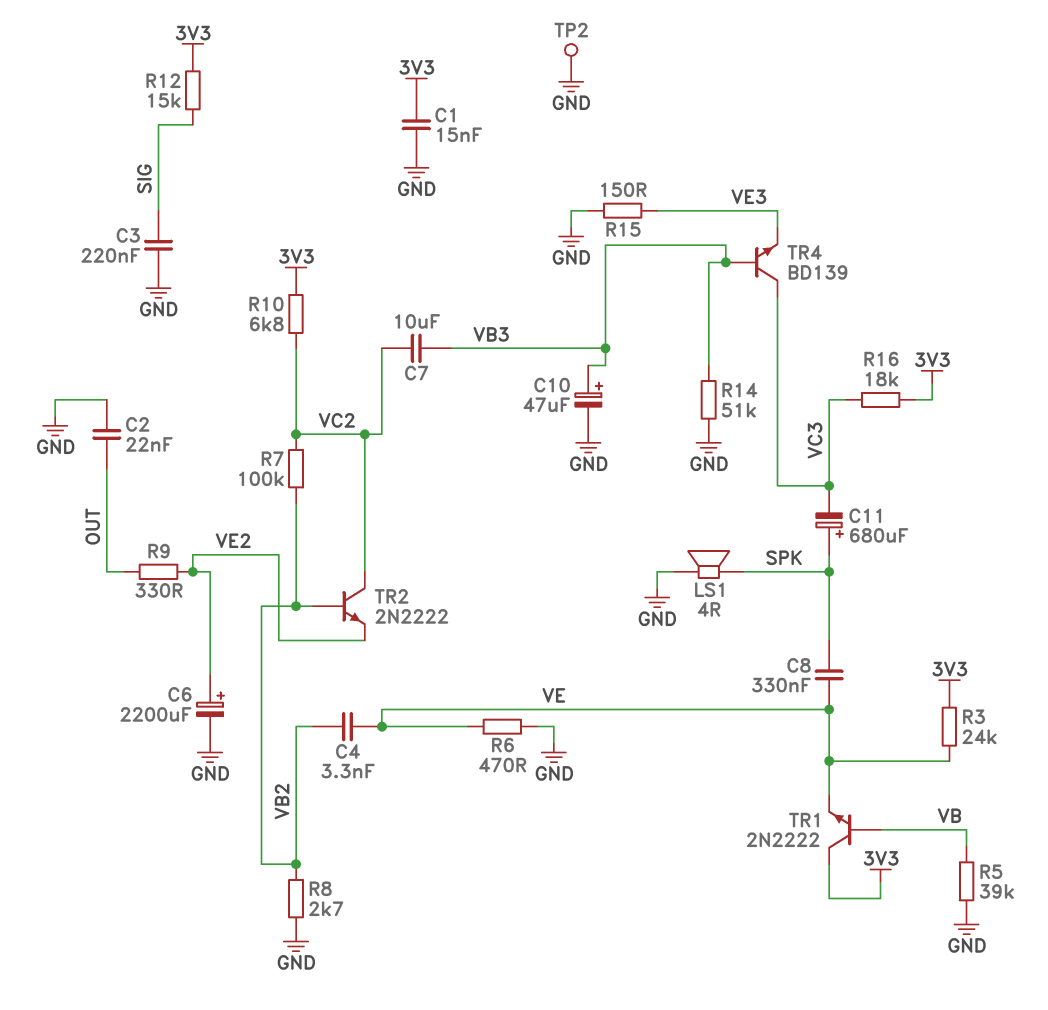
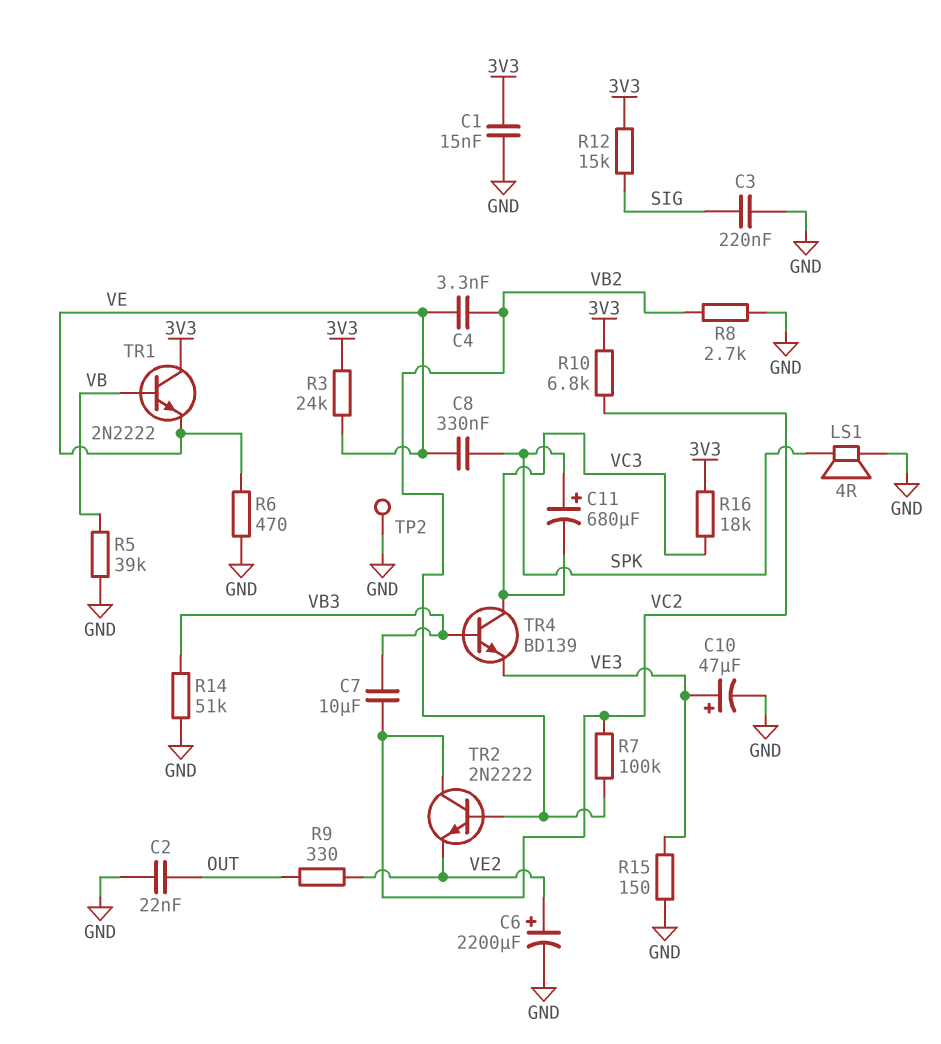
C10: 47uF (plus VB3, minus GND) -> 47uF (plus VE3, minus GND)

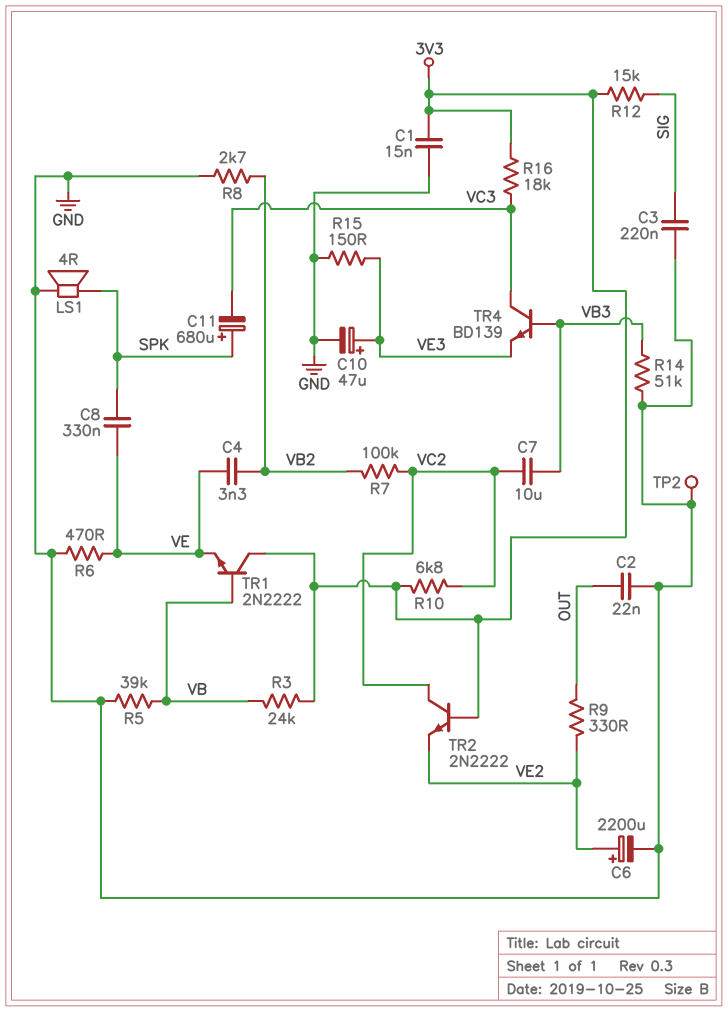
R3: 24k (3V3, VE) -> 24k (3V3, VB)
TR2: NPN 2N2222 (B VB2, C VC2, E VE2) -> NPN 2N2222 (B 3V3, C VC2, E VE2)

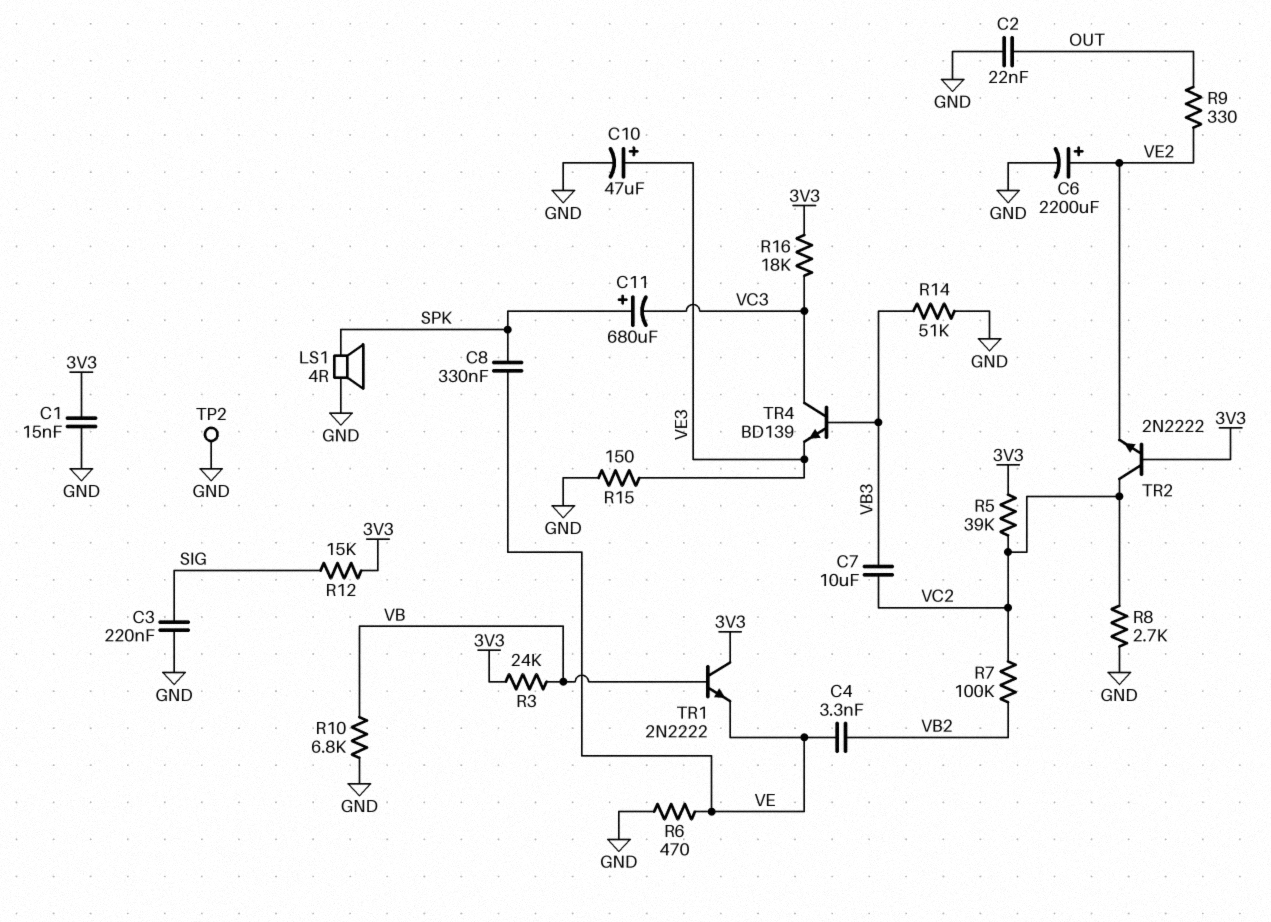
R5: 39k (GND, VB) -> 39k (3V3, VC2)
R8: 2.7k (GND, VB2) -> 2.7k (GND, VC2)
R10: 6.8k (3V3, VC2) -> 6.8k (GND, VB)

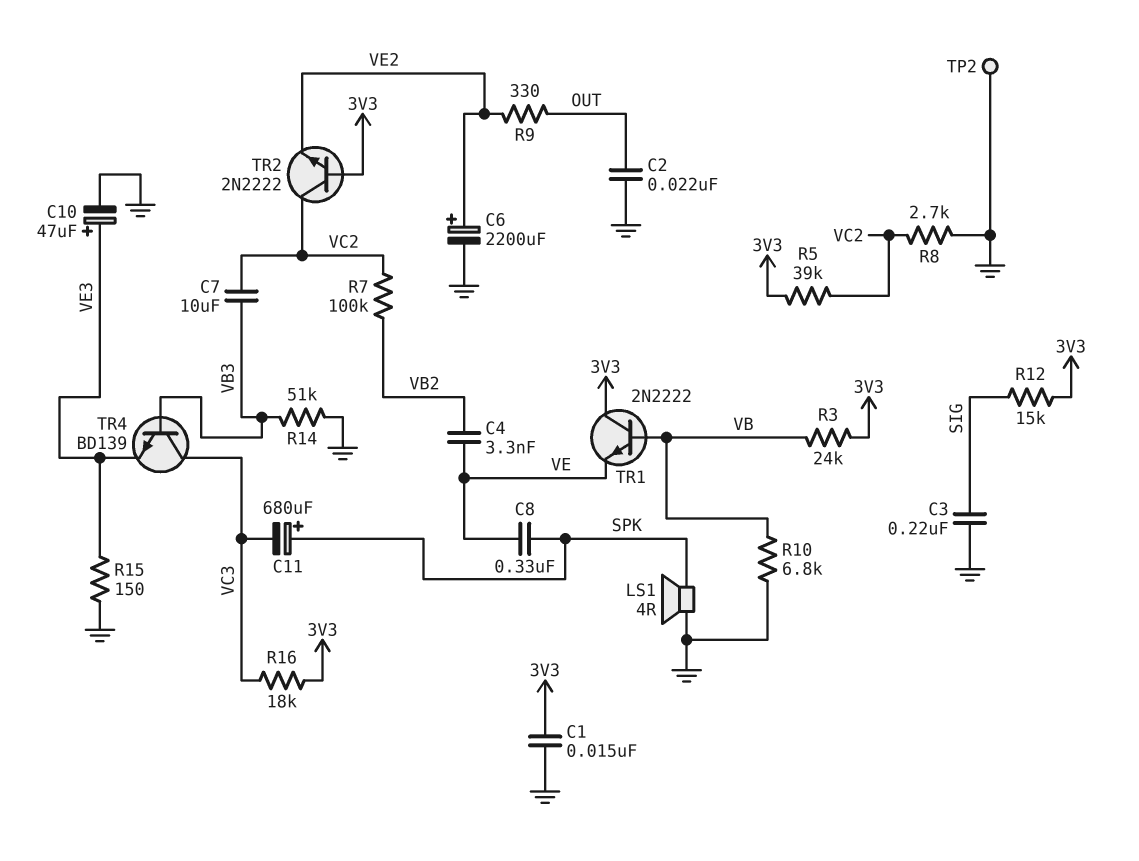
R6: 470 (GND, VE) -> none

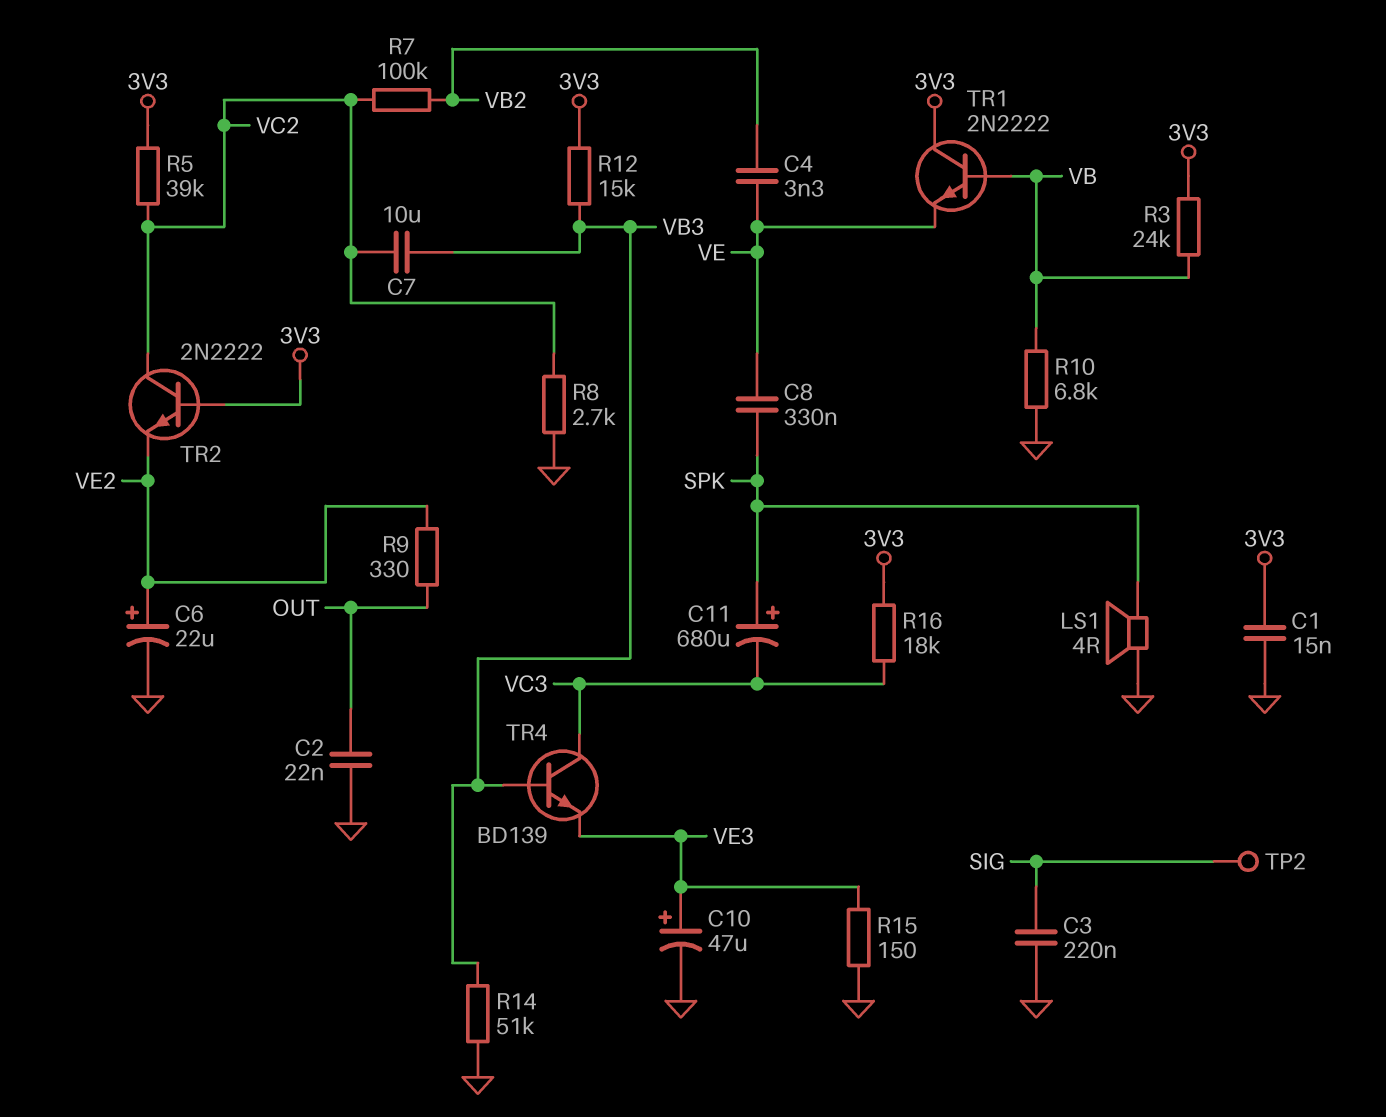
C6: 2200uF (plus VE2, minus GND) -> 22uF (plus VE2, minus GND)
R12: 15k (3V3, SIG) -> 15k (3V3, VB3)
TP2: test point (GND) -> test point (SIG)

